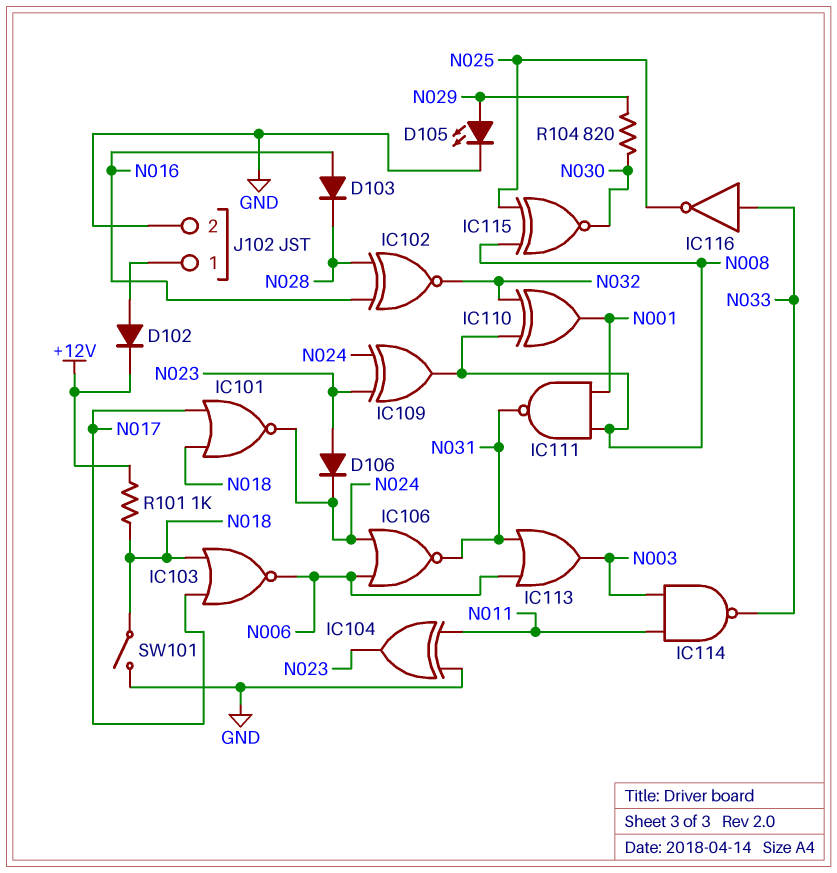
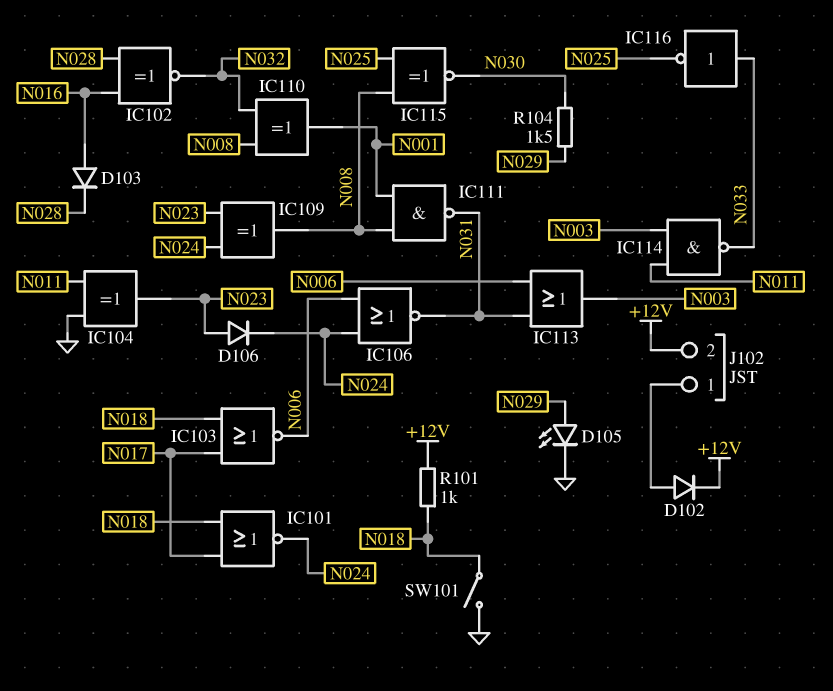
J102 pin 2: GND -> +12V
R104: 820 (N029, N030) -> 1.5k (N029, N030)

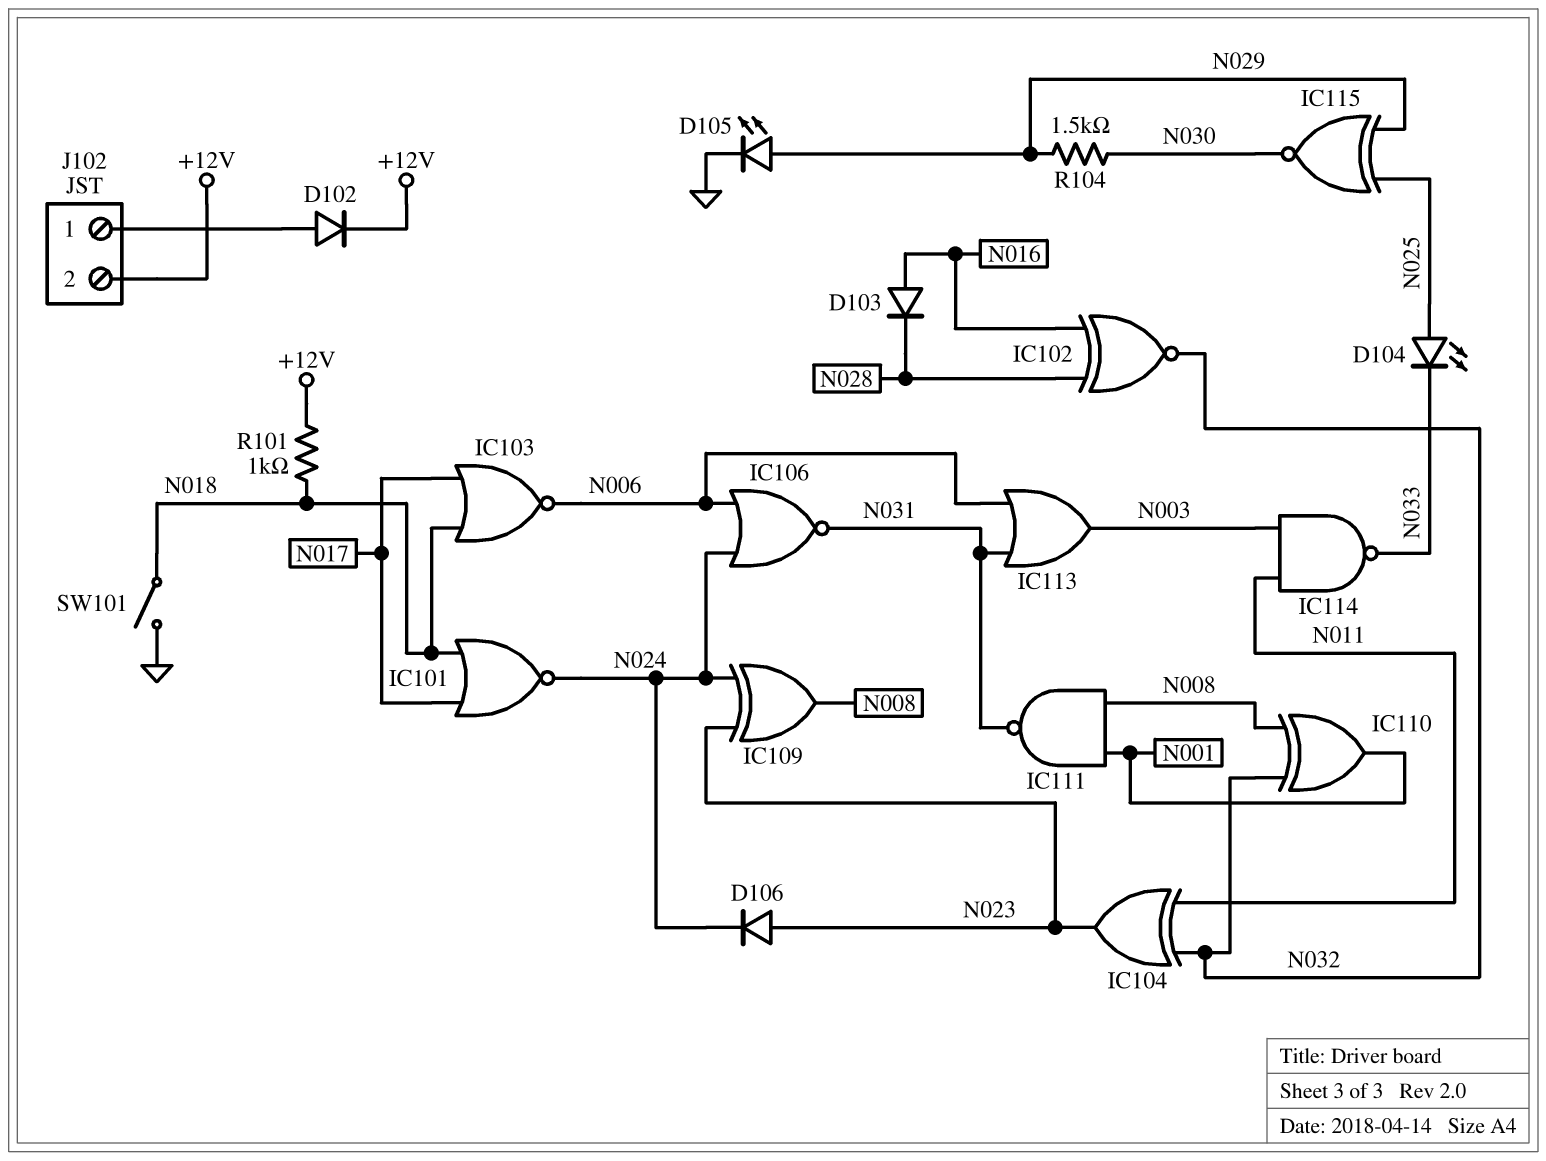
D104: none -> LED (A N025, K N033)
IC104: XOR (in GND, in N011, out N023) -> XOR (in N011, in N032, out N023)
IC115: XNOR (in N008, in N025, out N030) -> XNOR (in N025, in N029, out N030)
IC116: NOT (in N033, out N025) -> none

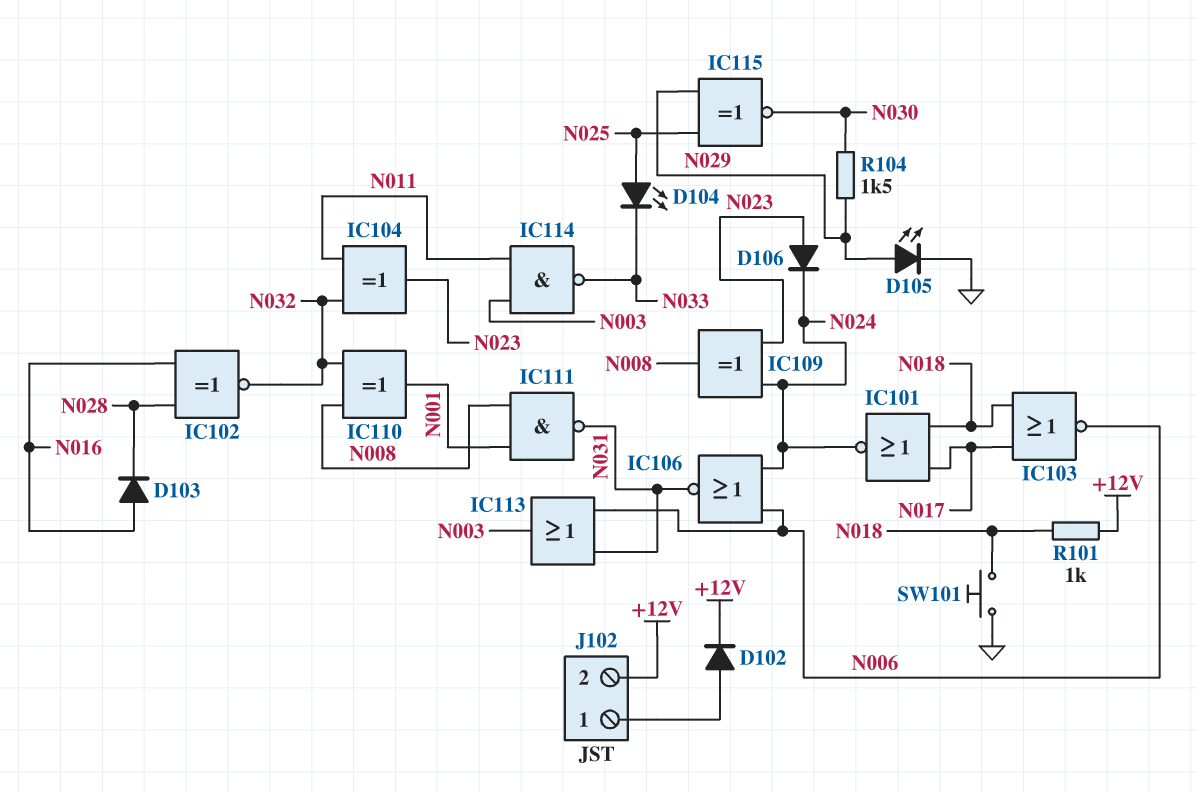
SW101: switch (GND, N018) -> button (GND, N018)

